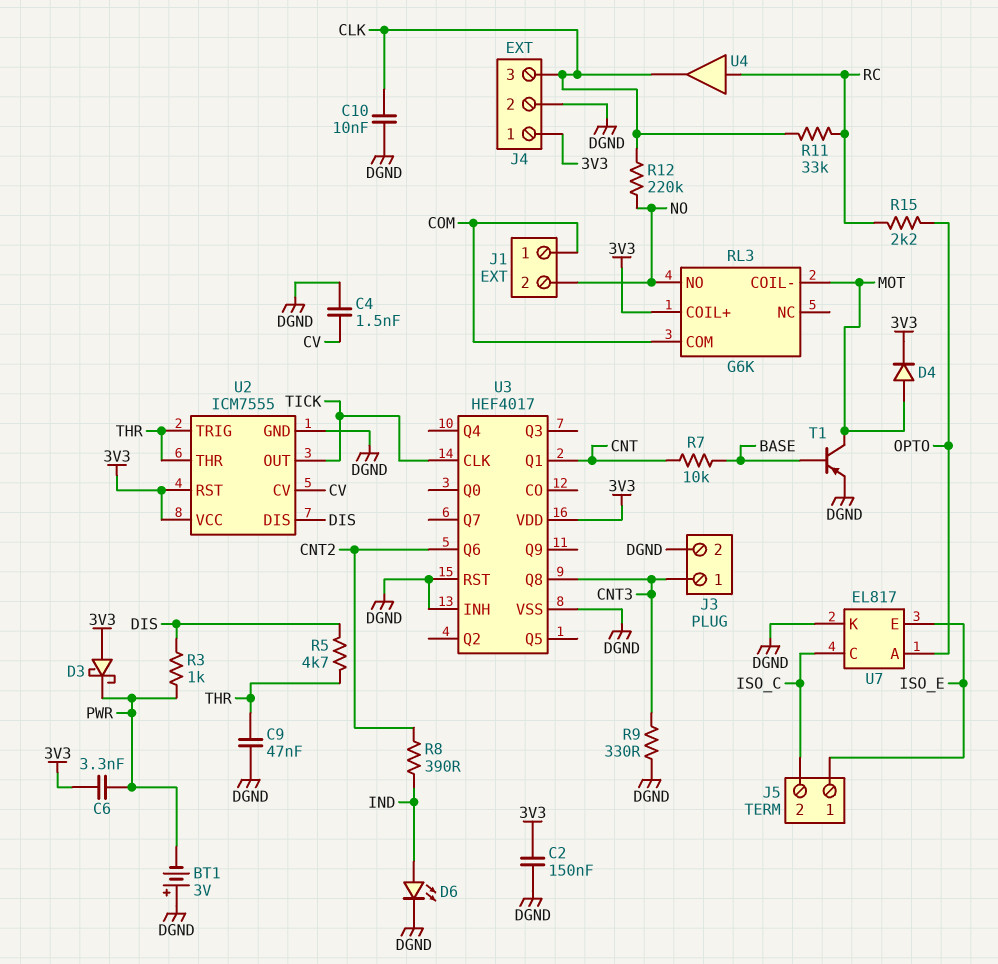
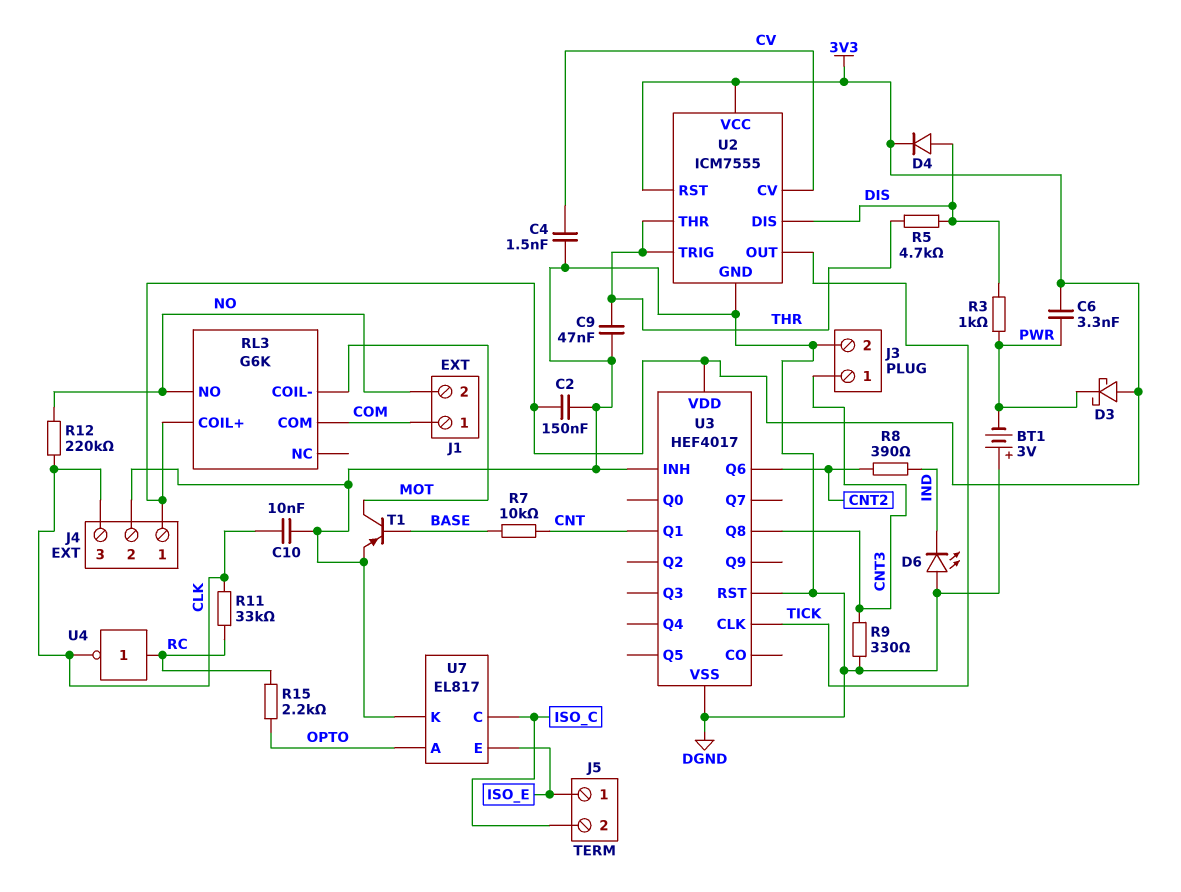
D4: diode (A MOT, K 3V3) -> diode (A DIS, K 3V3)
D6: LED (A IND, K DGND) -> LED (A DGND, K IND)
U4: buffer (in RC, out CLK) -> NOT (in RC, out CLK)

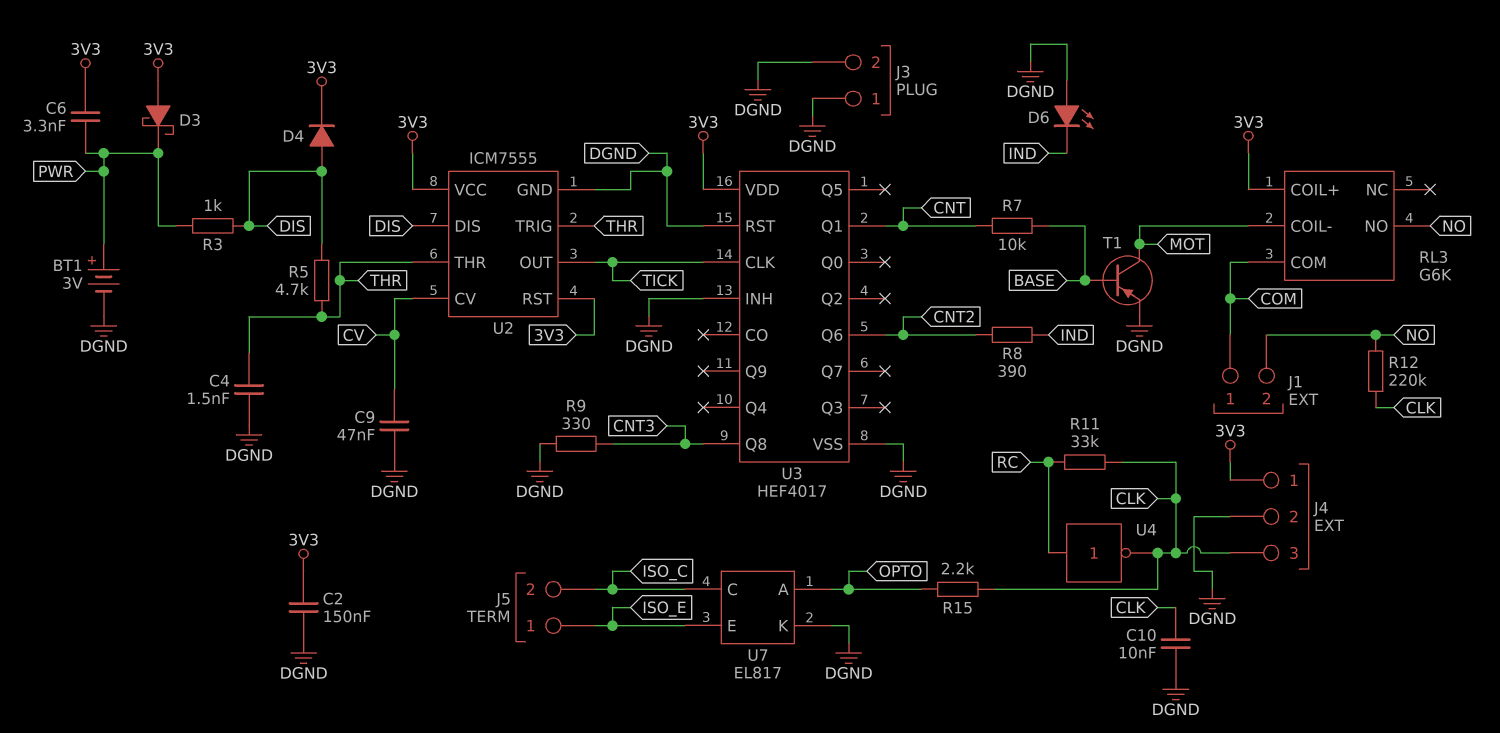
BT1: 3V (plus DGND, minus PWR) -> 3V (plus PWR, minus DGND)
C4: 1.5nF (CV, DGND) -> 1.5nF (DGND, THR)
C9: 47nF (DGND, THR) -> 47nF (CV, DGND)
J3 pin 1: CNT3 -> DGND
R15: 2.2k (OPTO, RC) -> 2.2k (CLK, OPTO)

